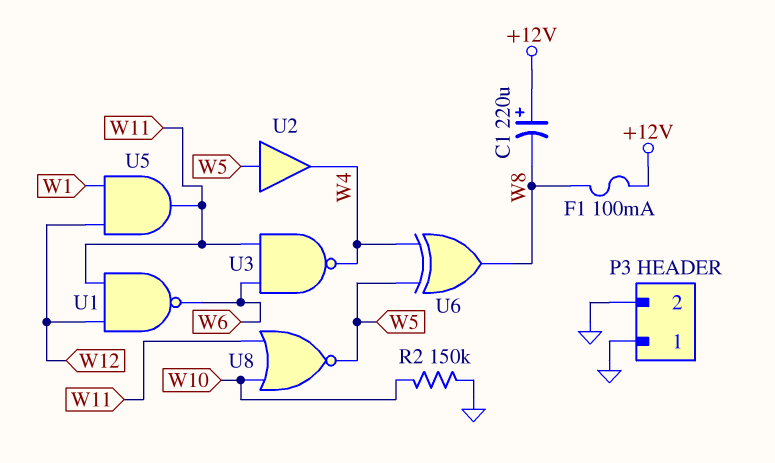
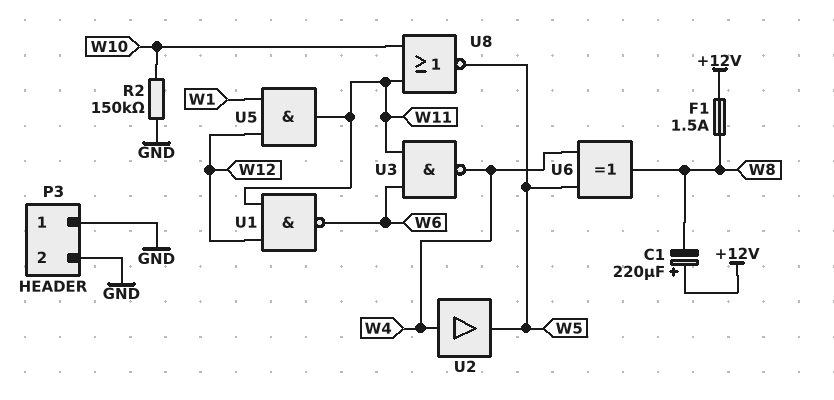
F1: 100mA (+12V, W8) -> 1.5A (+12V, W8)
U2: buffer (in W5, out W4) -> buffer (in W4, out W5)

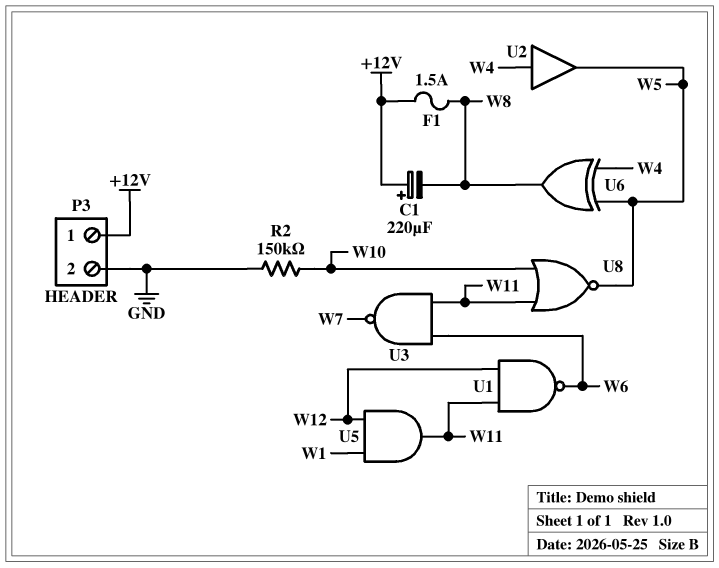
P3 pin 1: GND -> +12V
U3: NAND (in W6, in W11, out W4) -> NAND (in W6, in W11, out W7)

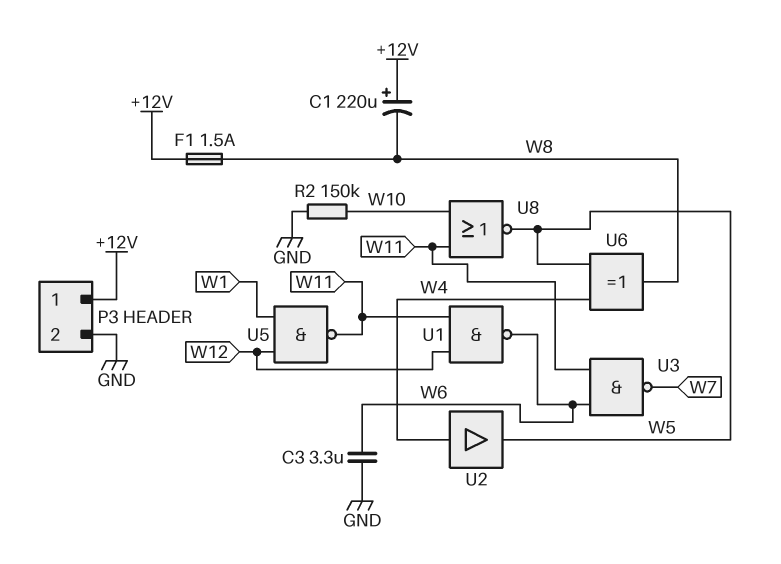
C3: none -> 3.3uF (GND, W6)
U5: AND (in W1, in W12, out W11) -> NAND (in W1, in W12, out W11)

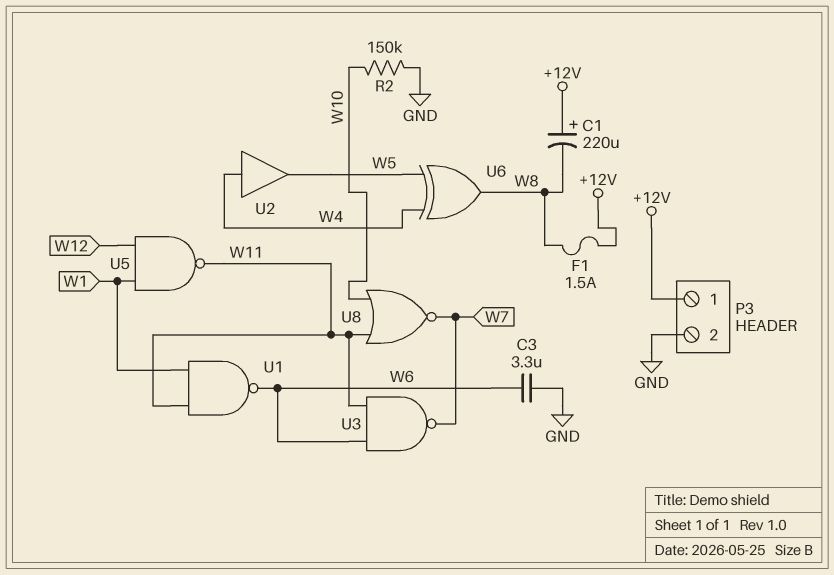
U1: NAND (in W11, in W12, out W6) -> NAND (in W1, in W11, out W6)
U8: NOR (in W10, in W11, out W5) -> NOR (in W10, in W11, out W7)

